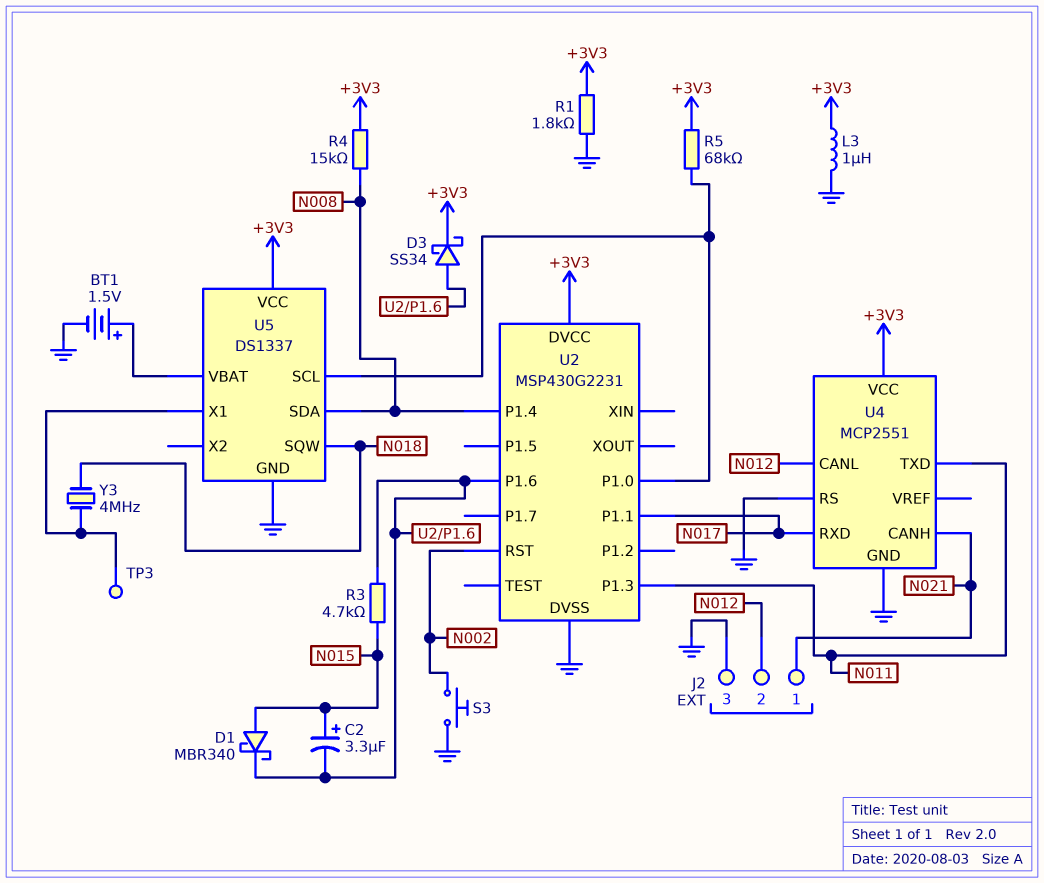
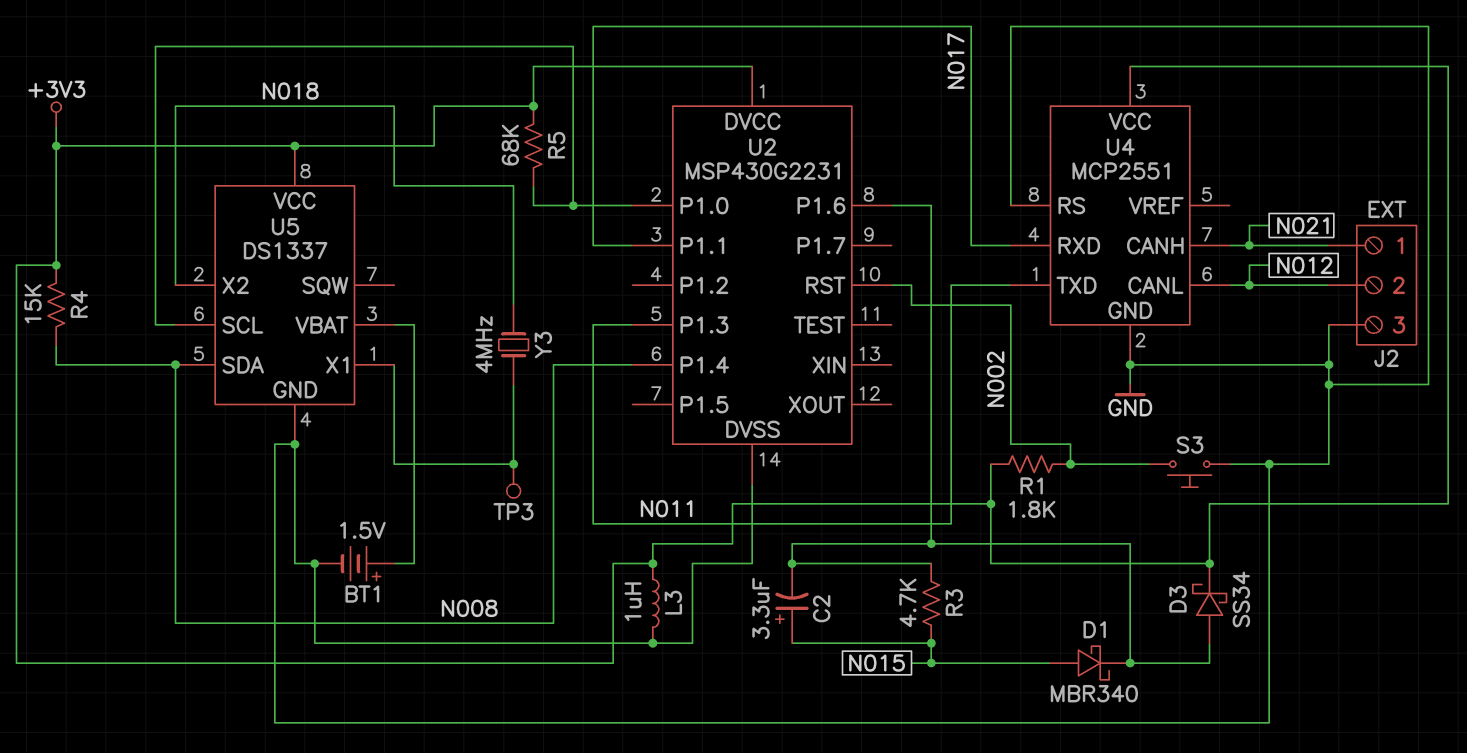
R1: 1.8k (+3V3, GND) -> 1.8k (+3V3, N002)
U5 pin SQW: N018 -> none
U5 pin X2: none -> N018

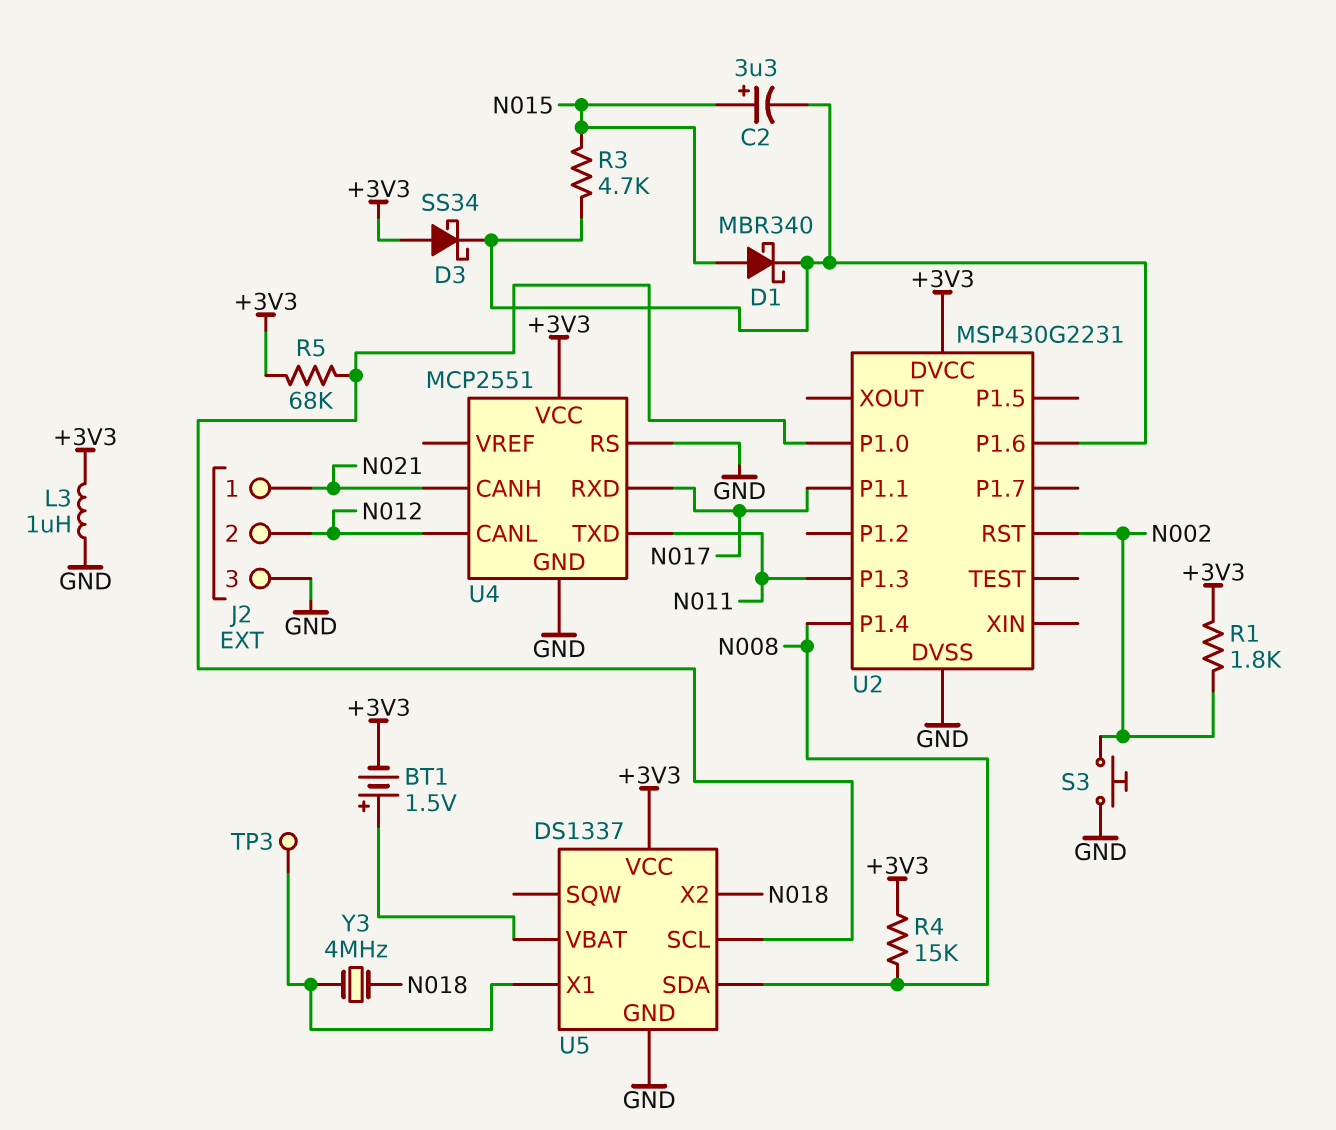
BT1: 1.5V (plus U5/VBAT, minus GND) -> 1.5V (plus U5/VBAT, minus +3V3)
D3: schottky SS34 (A U2/P1.6, K +3V3) -> schottky SS34 (A +3V3, K U2/P1.6)

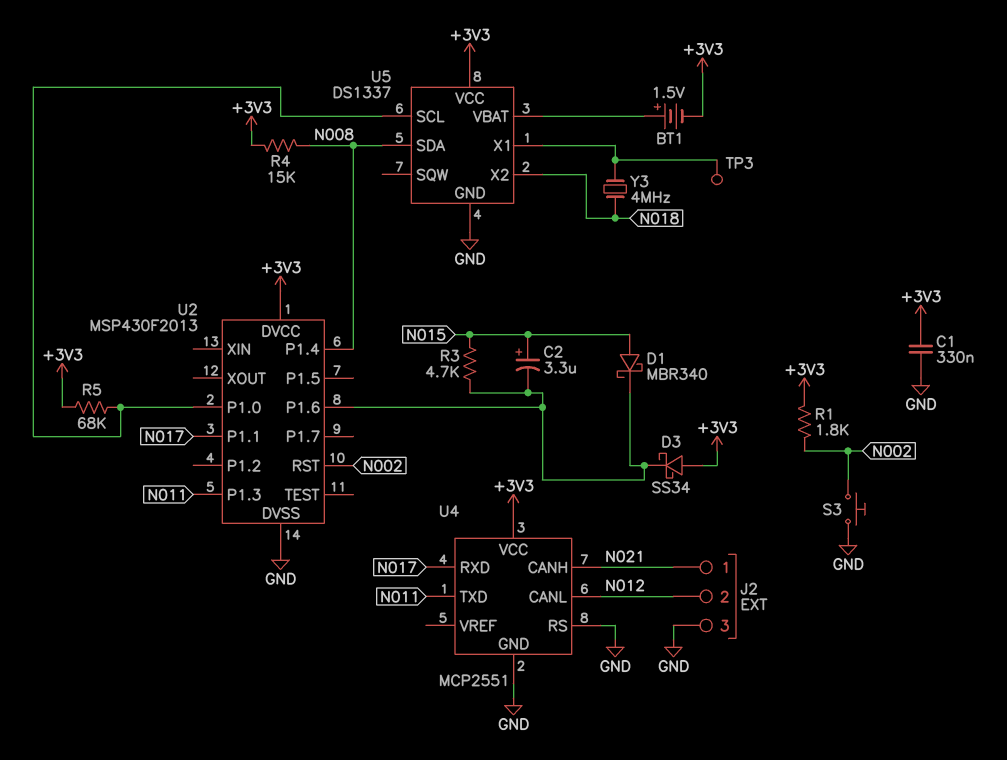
C1: none -> 330nF (+3V3, GND)
L3: 1uH (+3V3, GND) -> none
U2: MSP430G2231 -> MSP430F2013

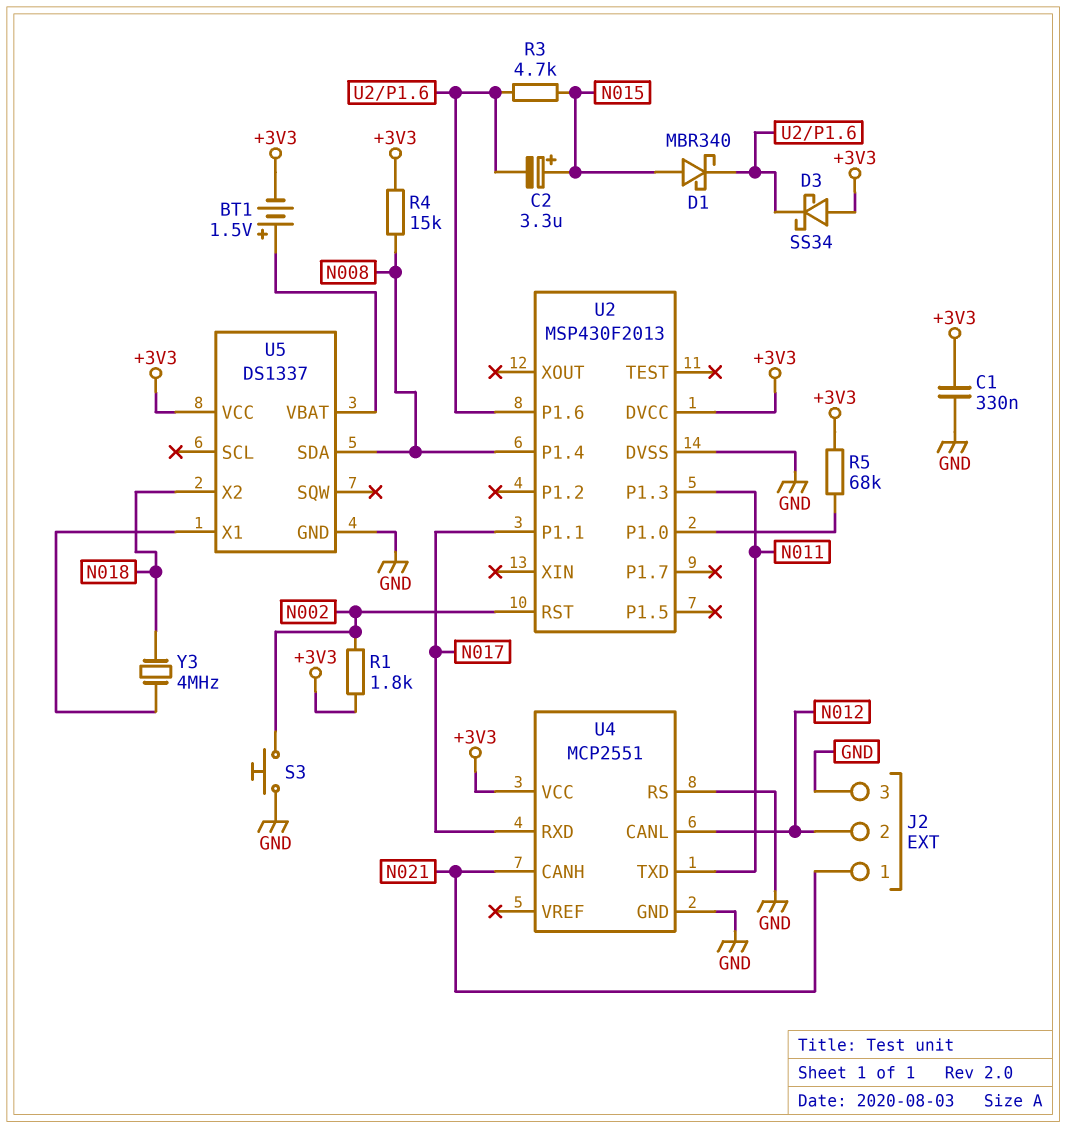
TP3: test point (U5/X1) -> none
U5 pin SCL: U2/P1.0 -> none

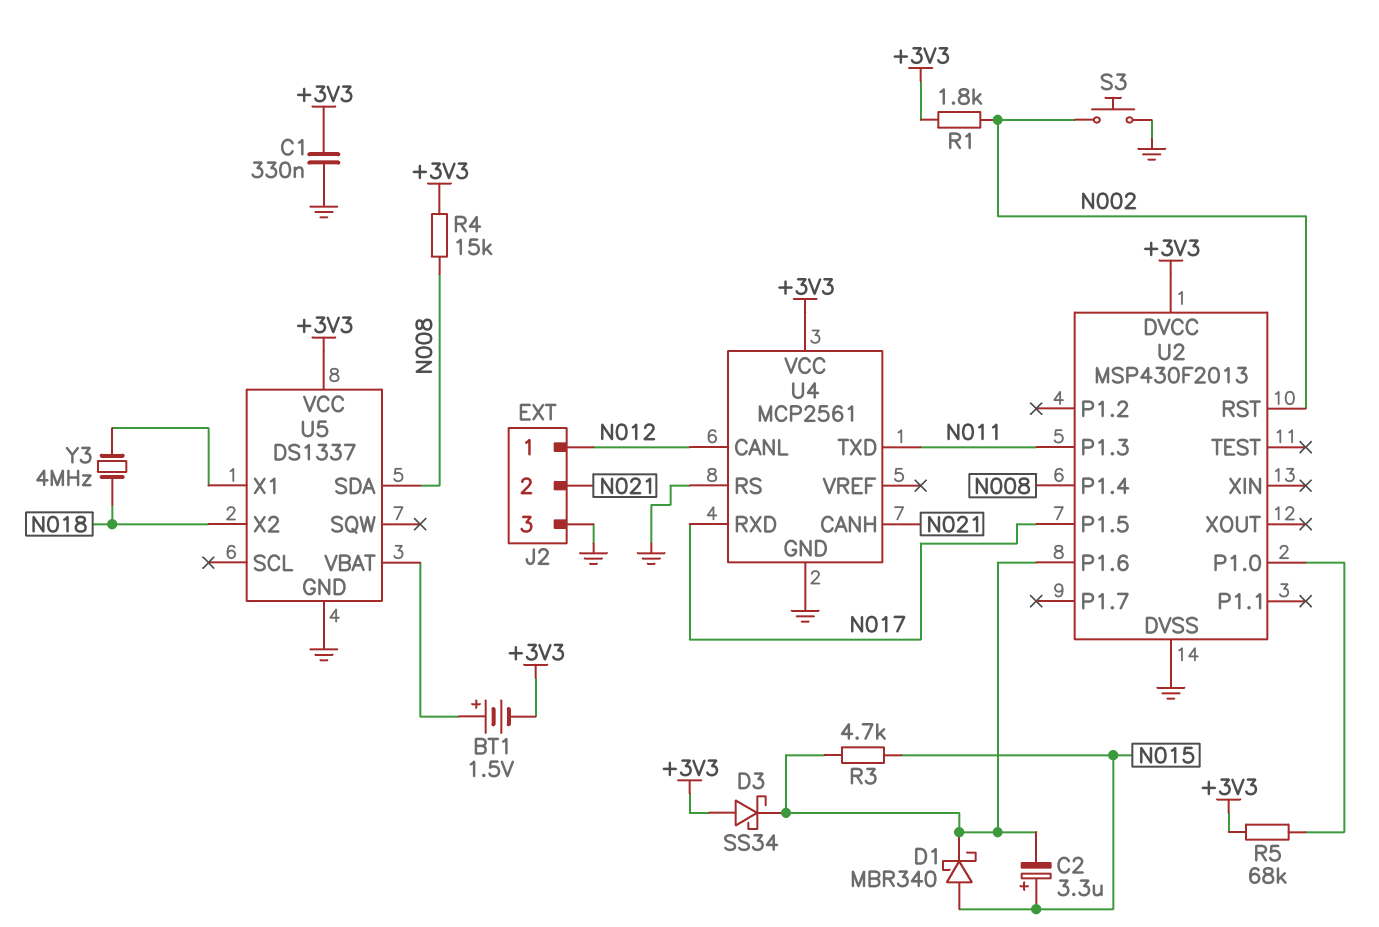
J2 pin 1: N021 -> N012
J2 pin 2: N012 -> N021
U2 pin P1.1: N017 -> none
U2 pin P1.5: none -> N017
U4: MCP2551 -> MCP2561

